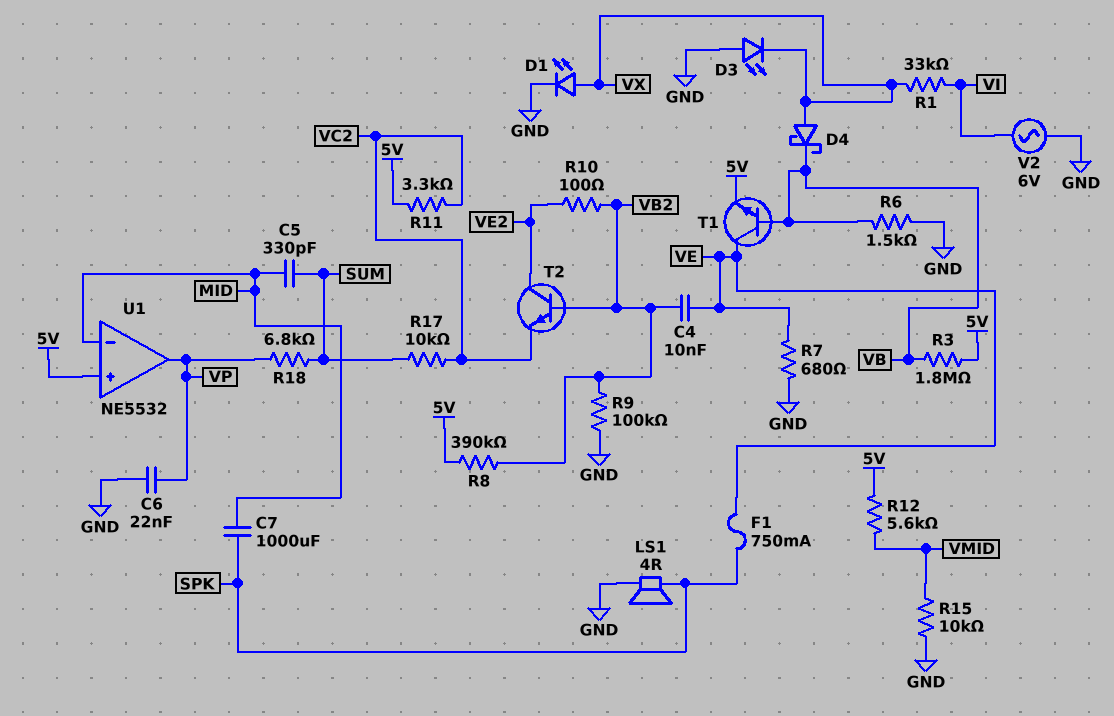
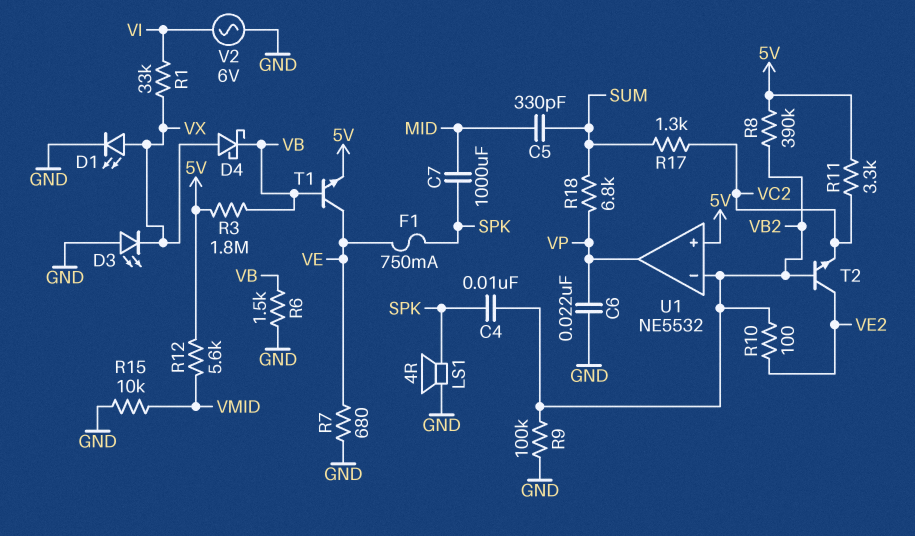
C4: 10nF (VB2, VE) -> 10nF (SPK, VB2)
R17: 10k (SUM, VC2) -> 1.3k (SUM, VC2)
U1 pin in-: MID -> VB2

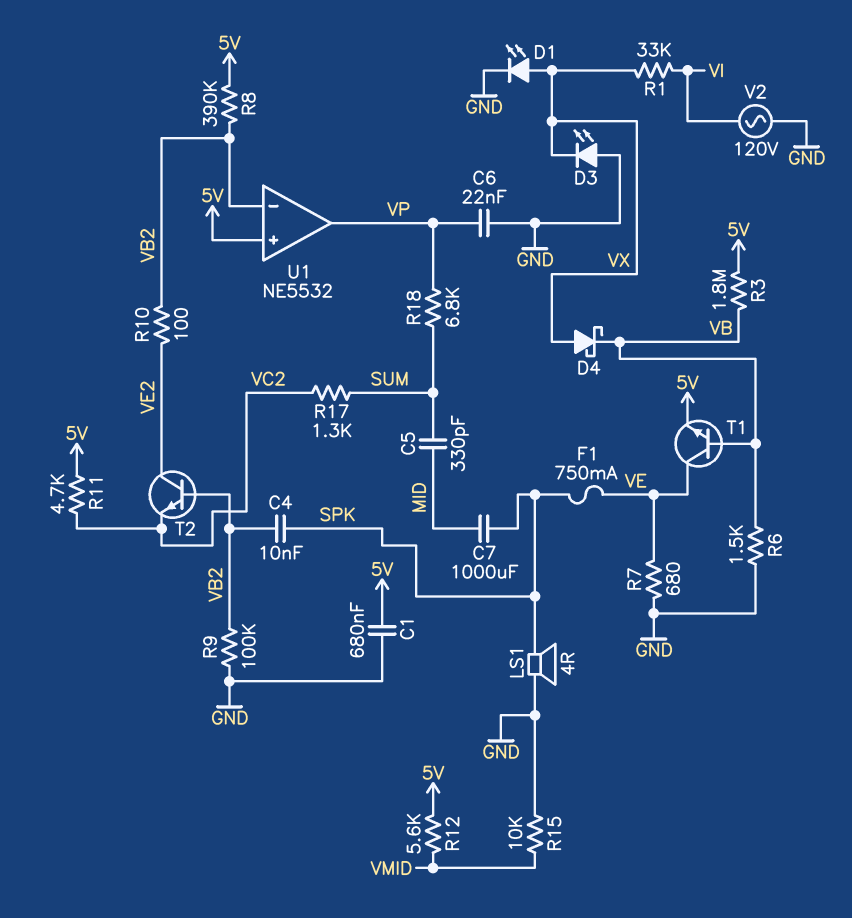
C1: none -> 680nF (5V, GND)
R11: 3.3k (5V, VC2) -> 4.7k (5V, VC2)
V2: AC 6V (GND, VI) -> AC 120V (GND, VI)

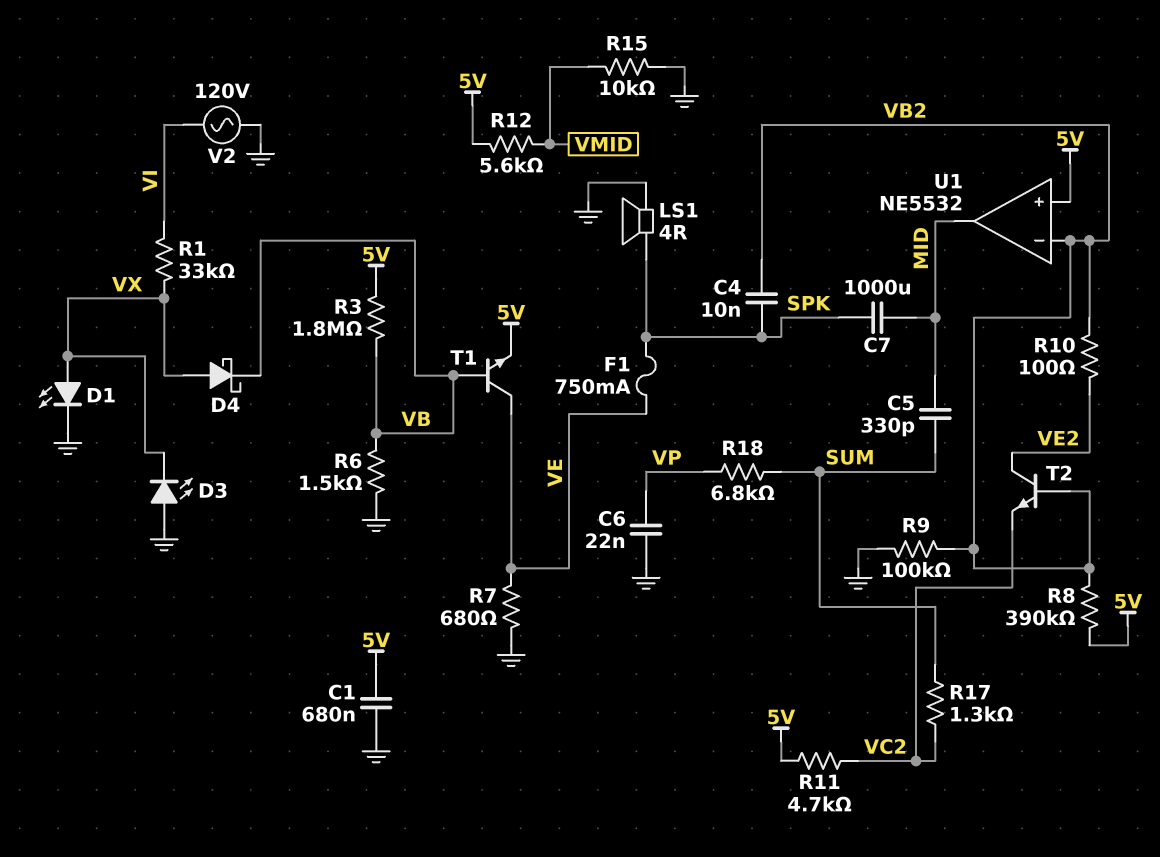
U1 pin out: VP -> MID

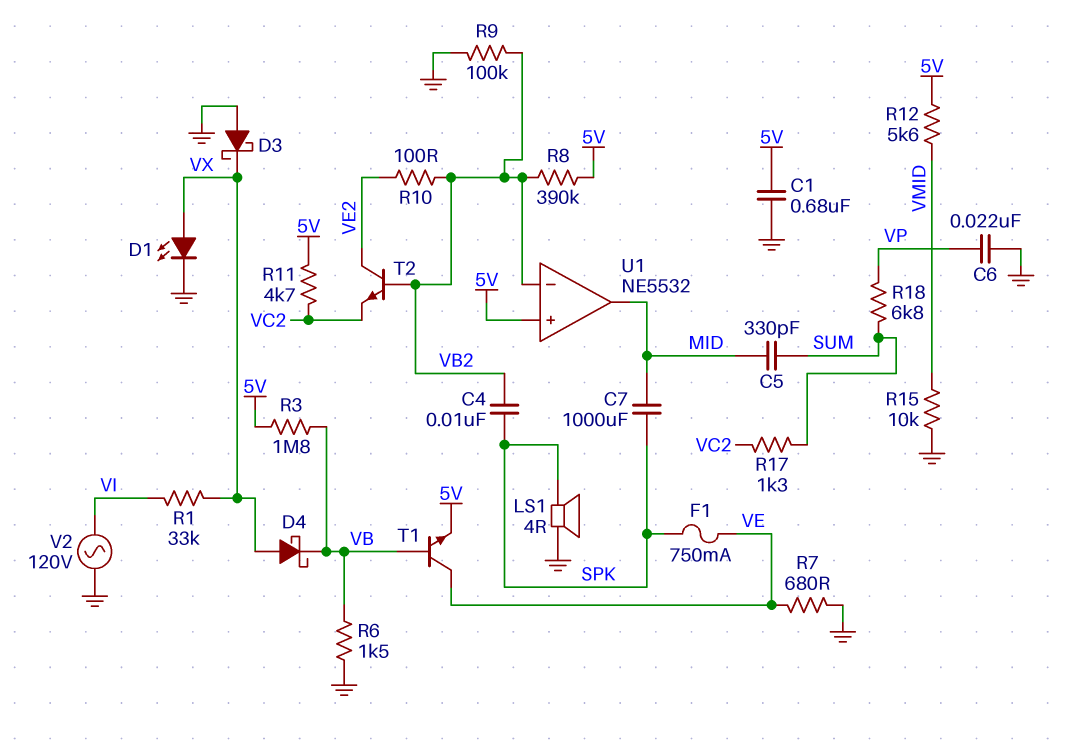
D3: LED (A GND, K VX) -> schottky (A GND, K VX)

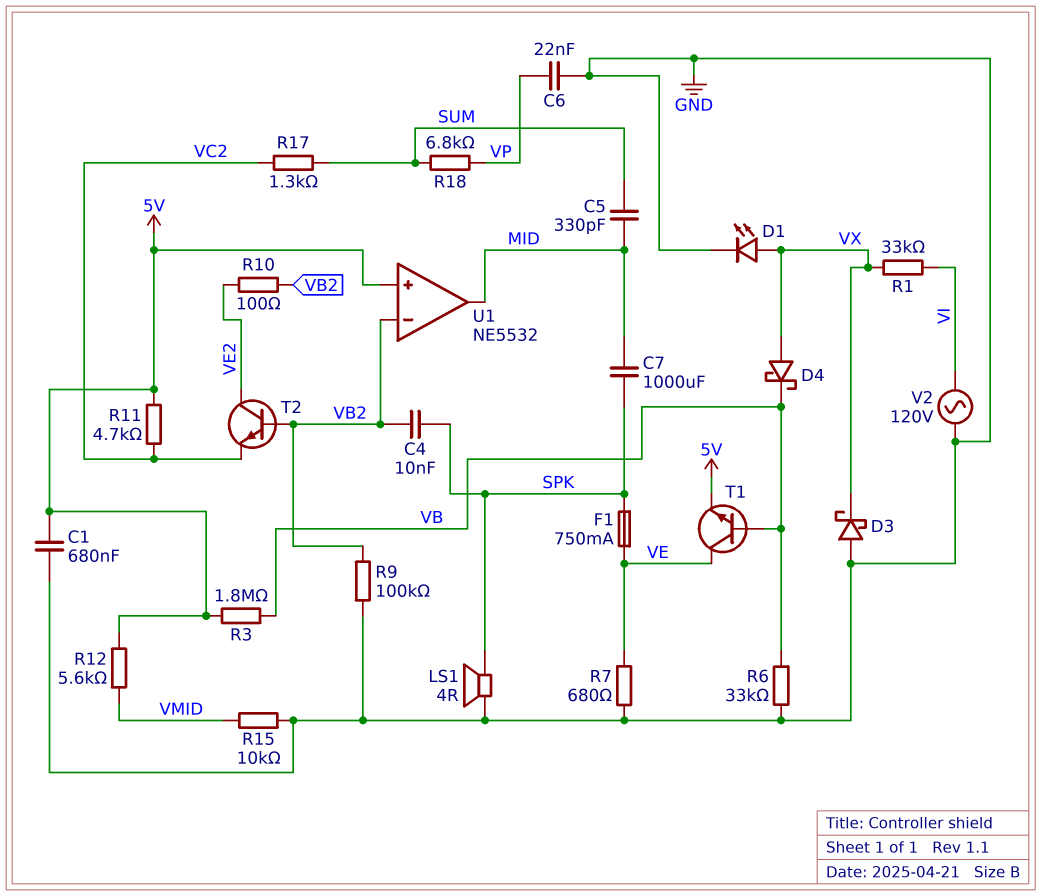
R6: 1.5k (GND, VB) -> 33k (GND, VB)
R8: 390k (5V, VB2) -> none

